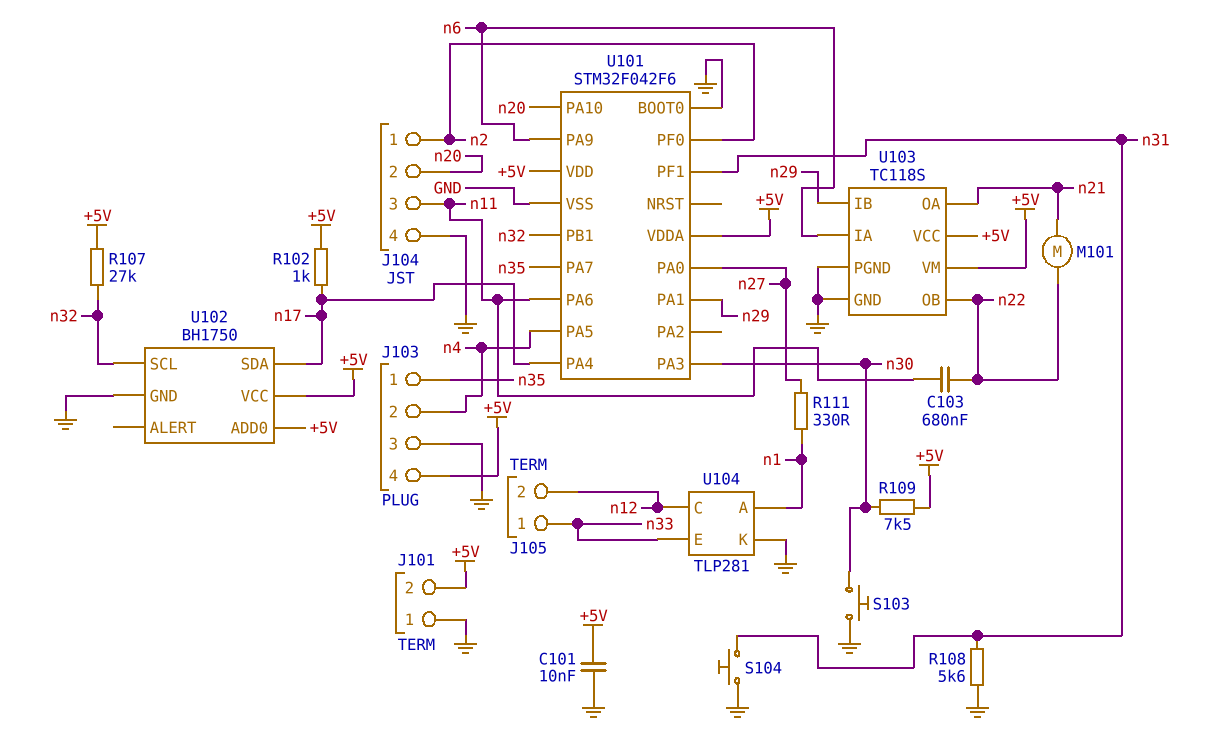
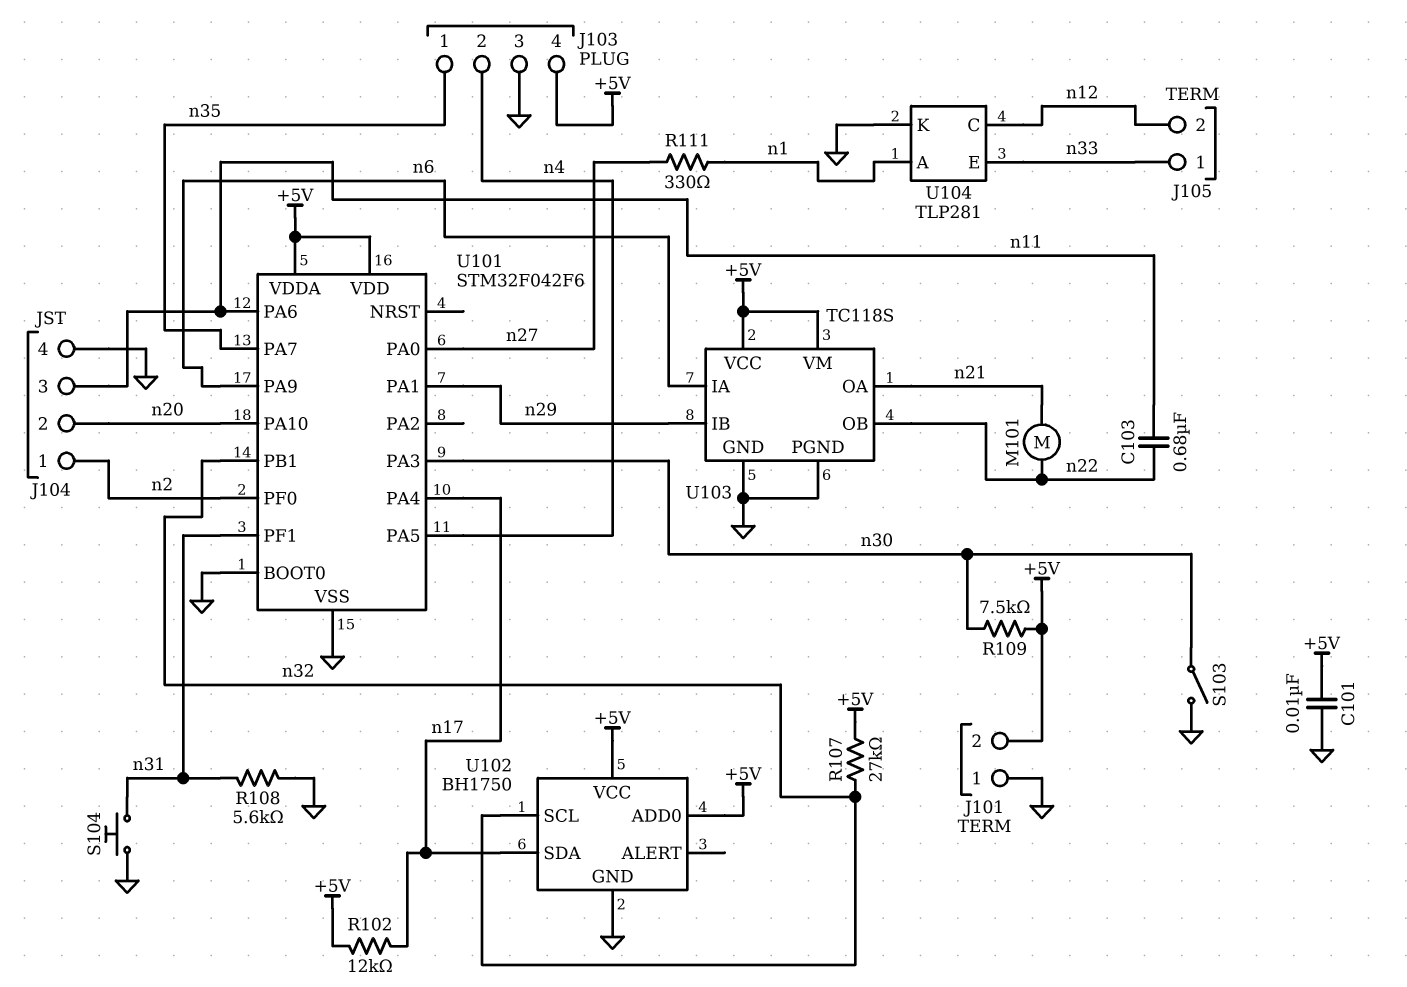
R102: 1k (+5V, n17) -> 12k (+5V, n17)
S103: button (GND, n30) -> switch (GND, n30)

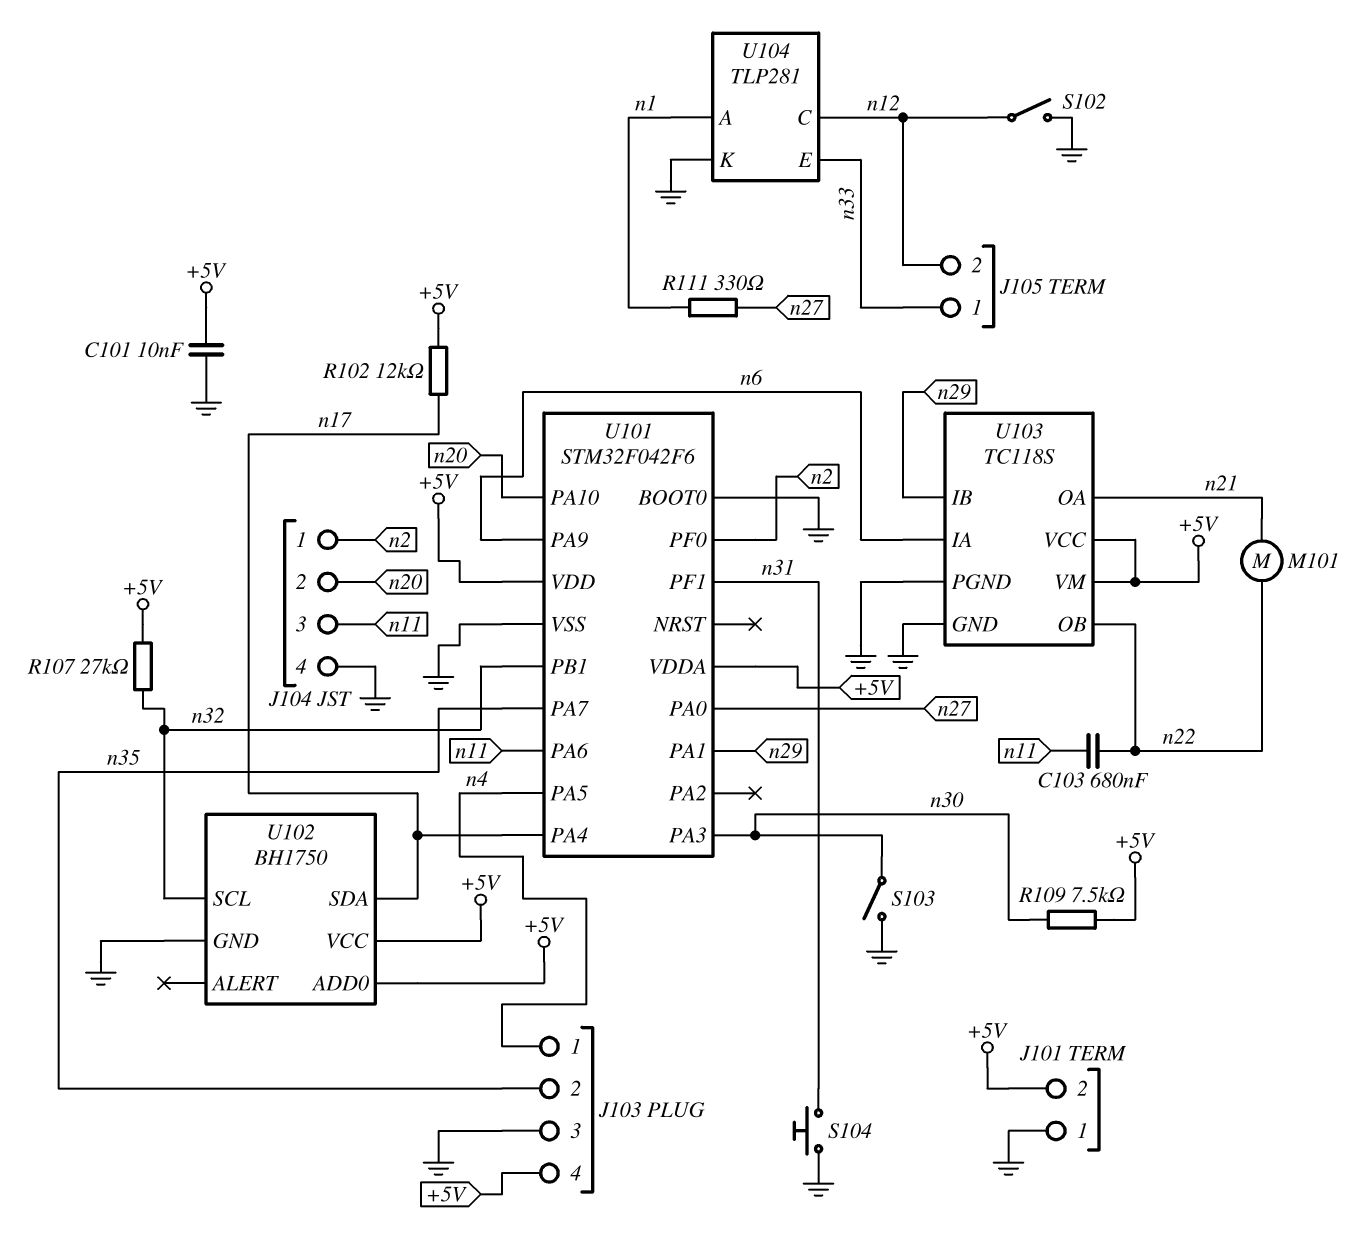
J103 pin 1: n35 -> n4
J103 pin 2: n4 -> n35
R108: 5.6k (GND, n31) -> none
S102: none -> switch (GND, n12)

